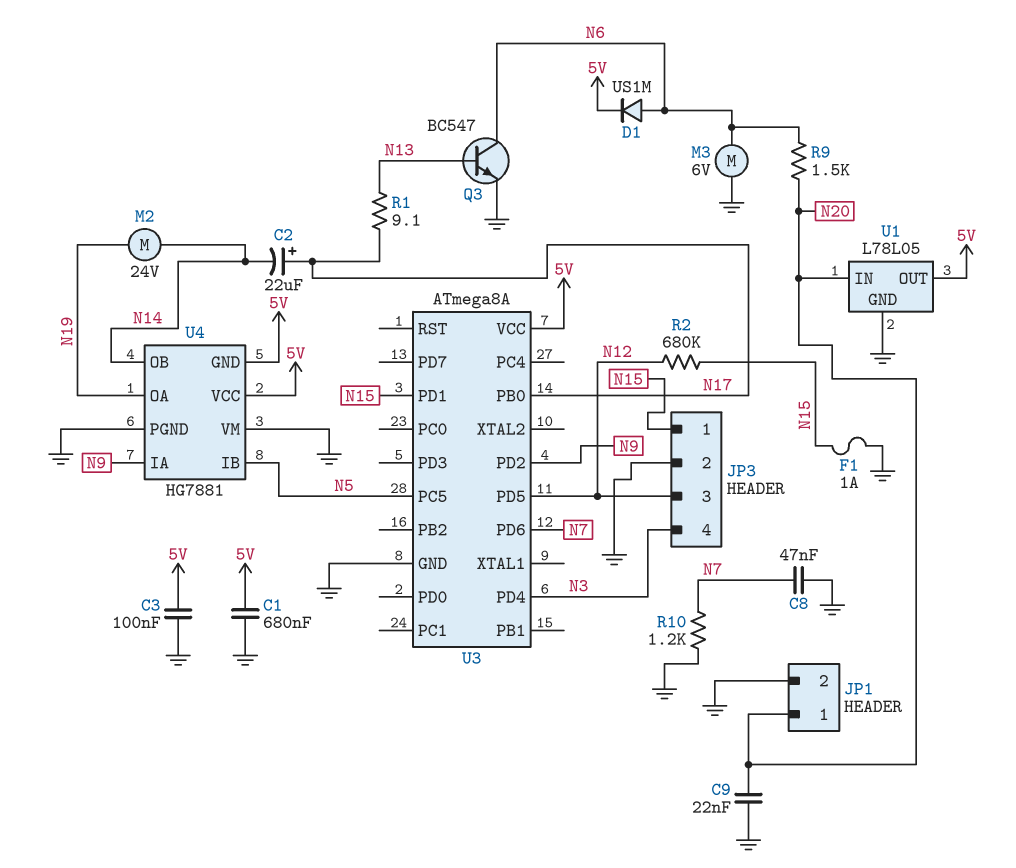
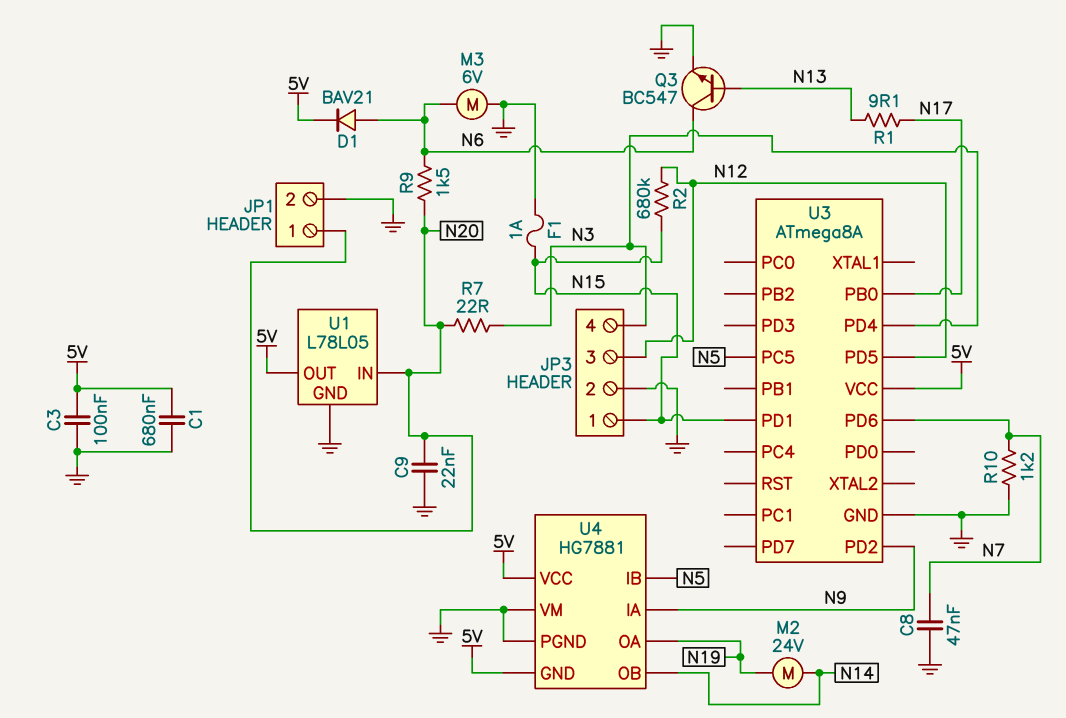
C2: 22uF (plus N17, minus N14) -> none
D1: diode US1M (A N6, K 5V) -> diode BAV21 (A N6, K 5V)
R7: none -> 22 (N3, N20)

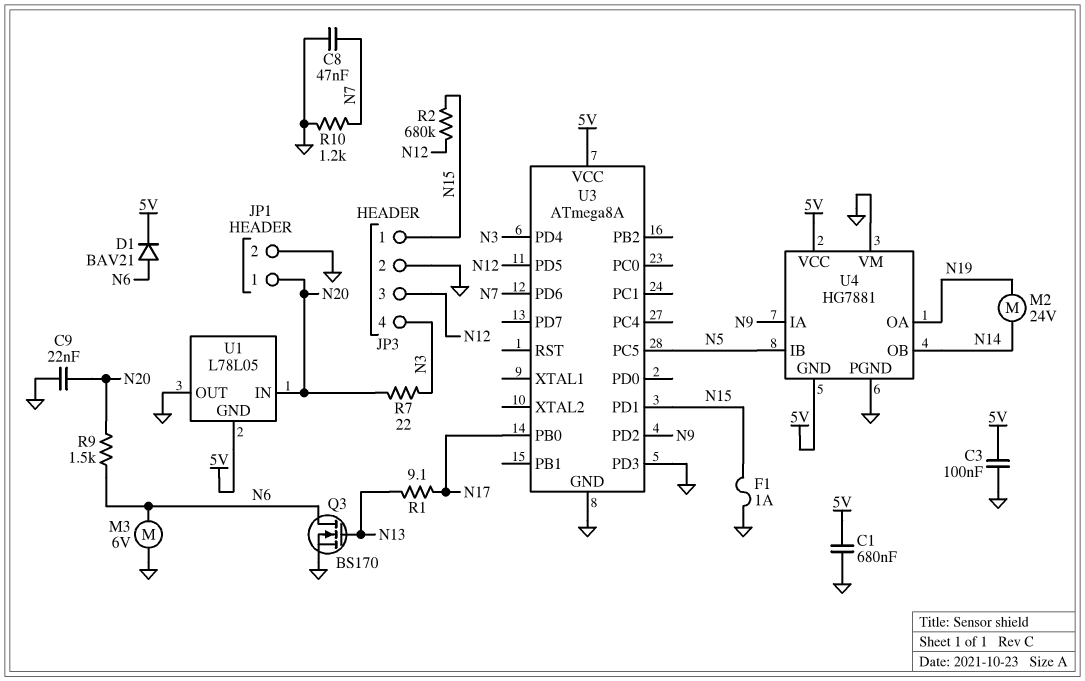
Q3: NPN BC547 (B N13, C N6, E GND) -> NMOS BS170 (G N13, D N6, S GND)
U1 pin GND: GND -> 5V
U1 pin OUT: 5V -> GND
U3 pin PD3: none -> GND

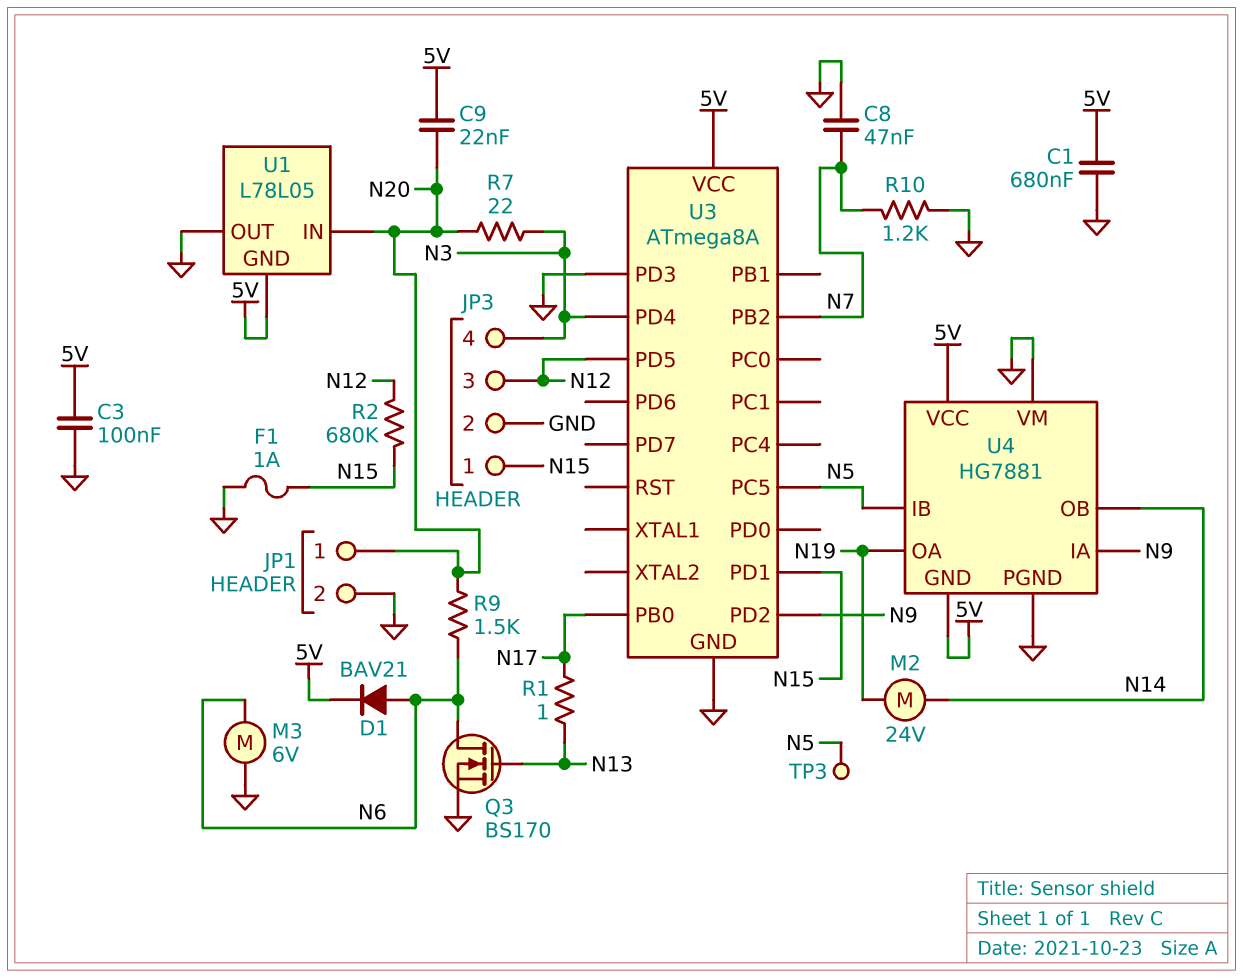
C9: 22nF (GND, N20) -> 22nF (5V, N20)
R1: 9.1 (N13, N17) -> 1 (N13, N17)
TP3: none -> test point (N5)
U3 pin PB2: none -> N7
U3 pin PD6: N7 -> none

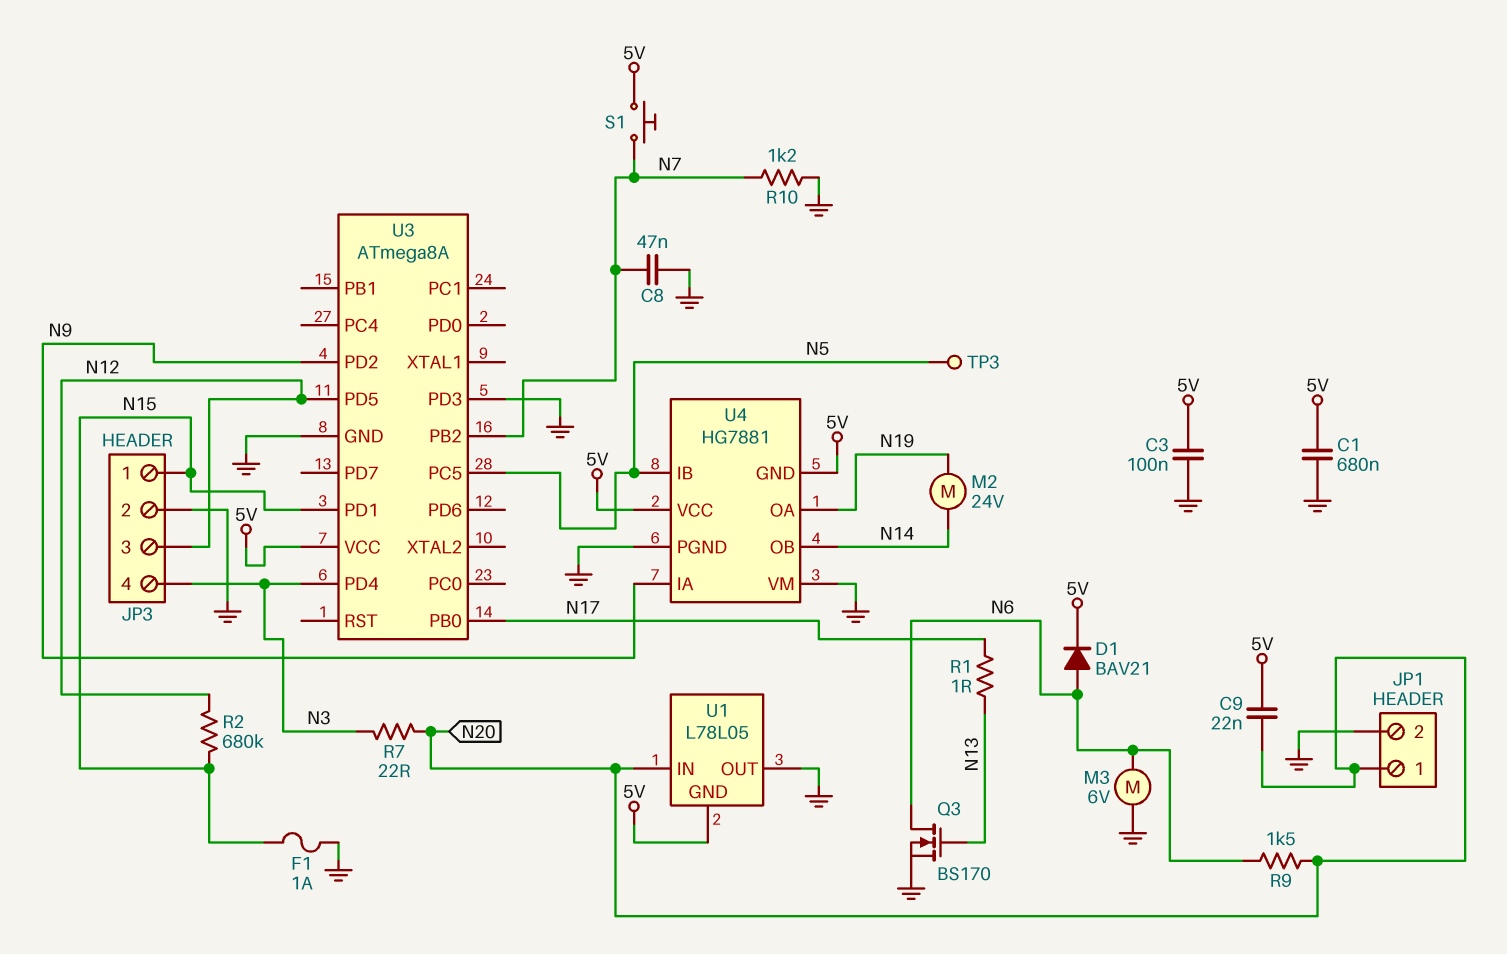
S1: none -> button (5V, N7)

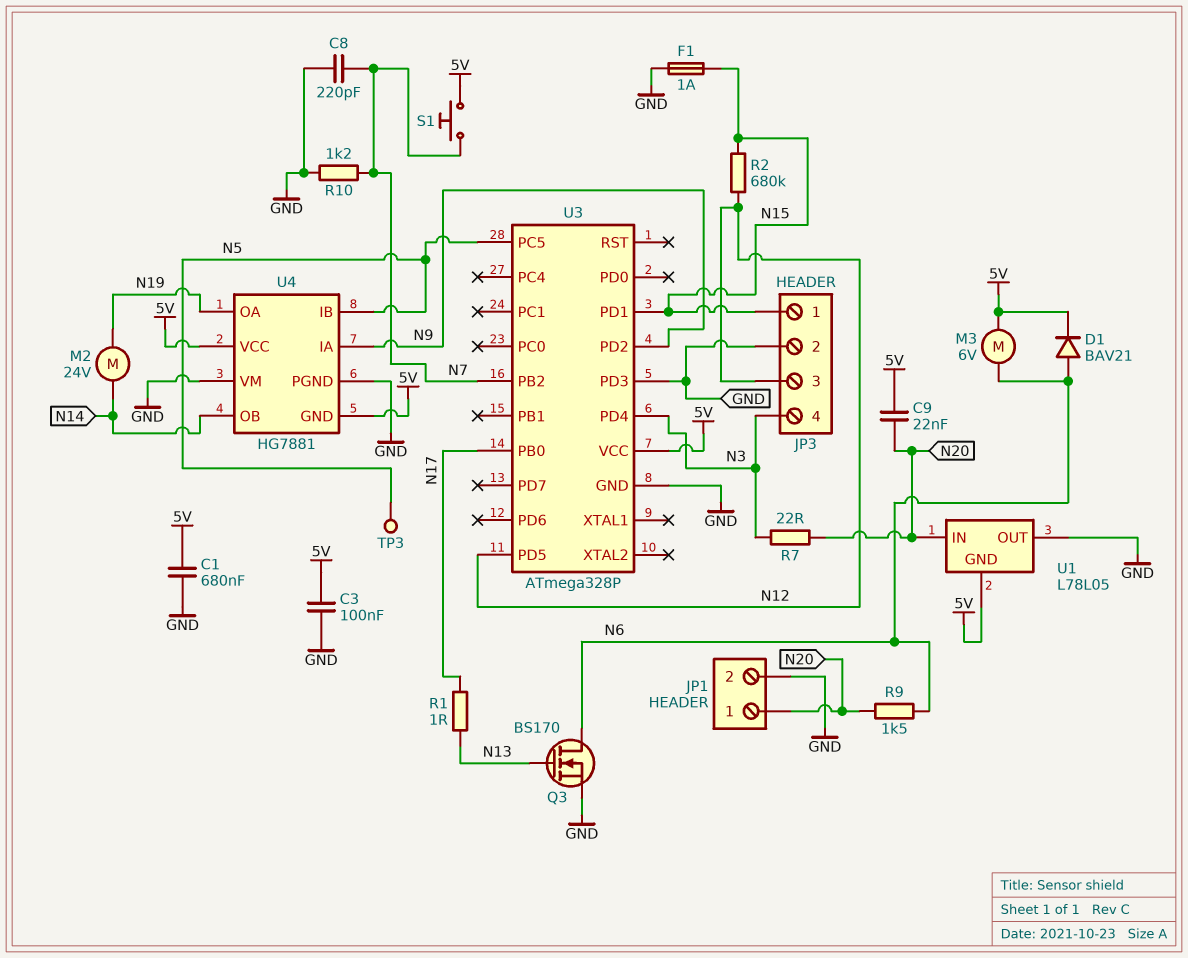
C8: 47nF (GND, N7) -> 220pF (GND, N7)
M3: motor 6V (GND, N6) -> motor 6V (5V, N6)
U3: ATmega8A -> ATmega328P

